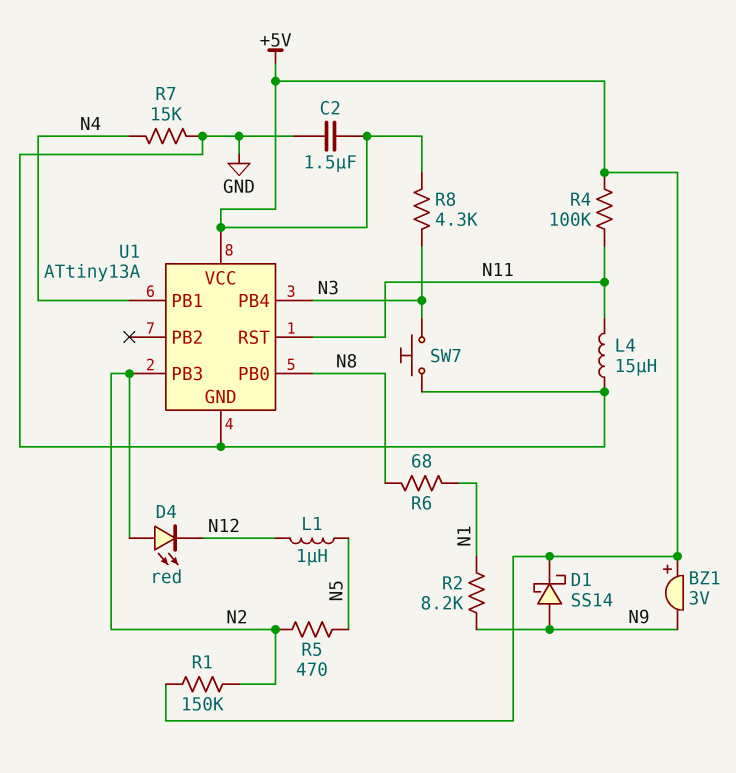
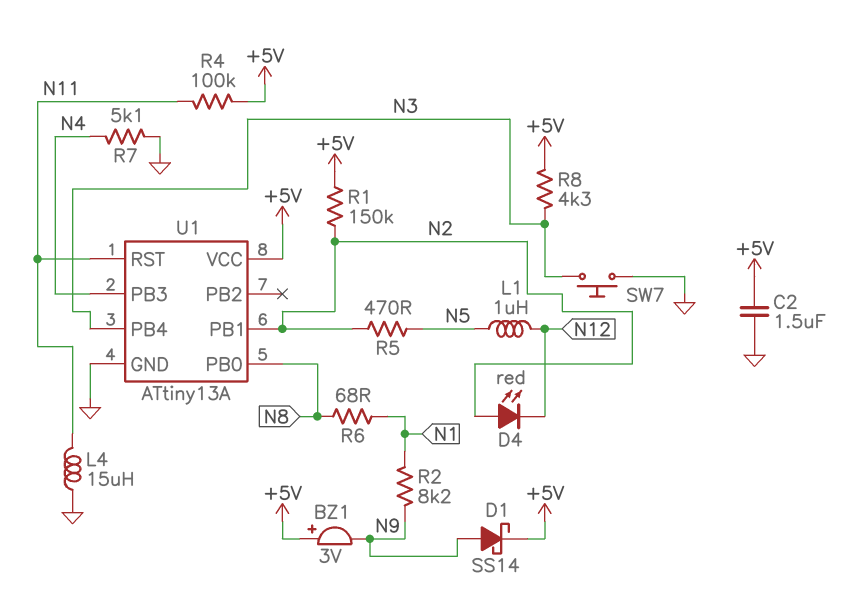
R7: 15k (GND, N4) -> 5.1k (GND, N4)
U1 pin PB1: N4 -> N2
U1 pin PB3: N2 -> N4

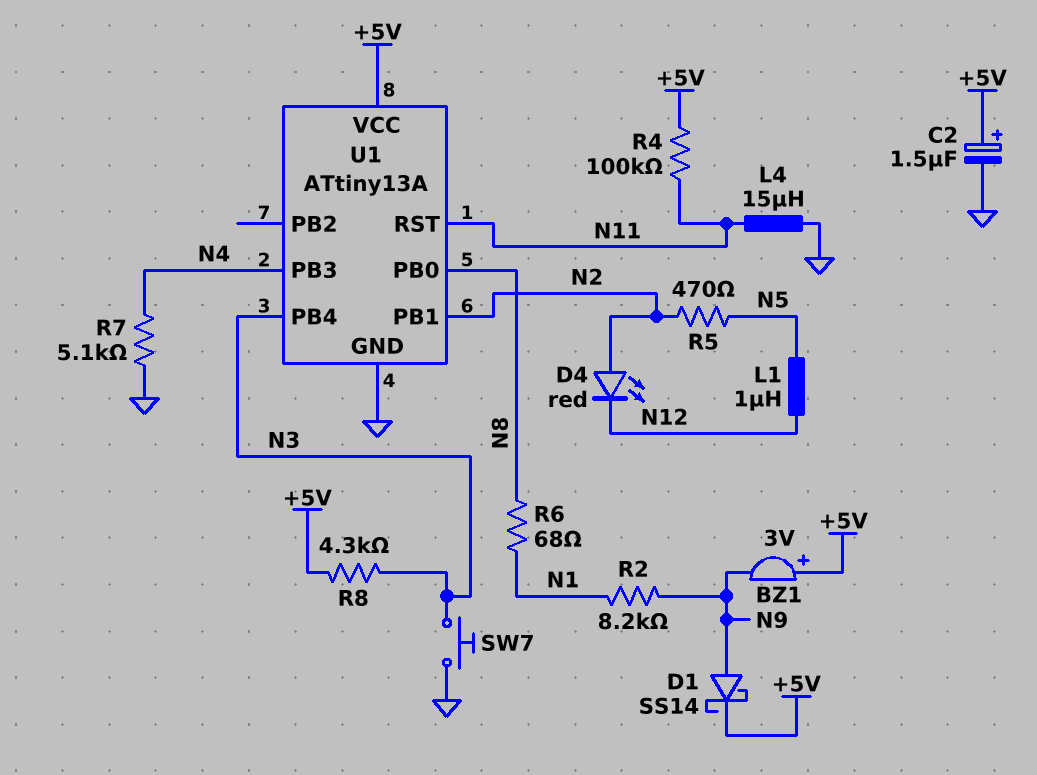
C2: 1.5uF (+5V, GND) -> 1.5uF (plus +5V, minus GND)
R1: 150k (+5V, N2) -> none

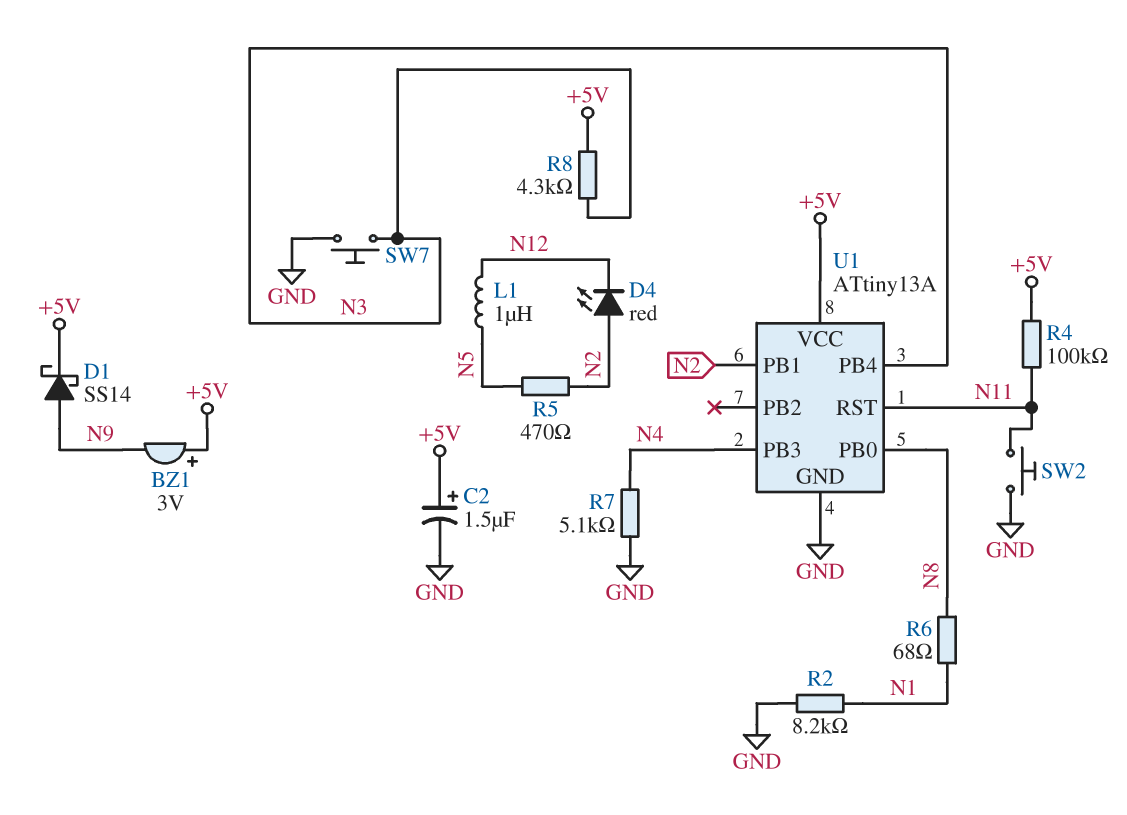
L4: 15uH (GND, N11) -> none
R2: 8.2k (N1, N9) -> 8.2k (GND, N1)
SW2: none -> button (GND, N11)

